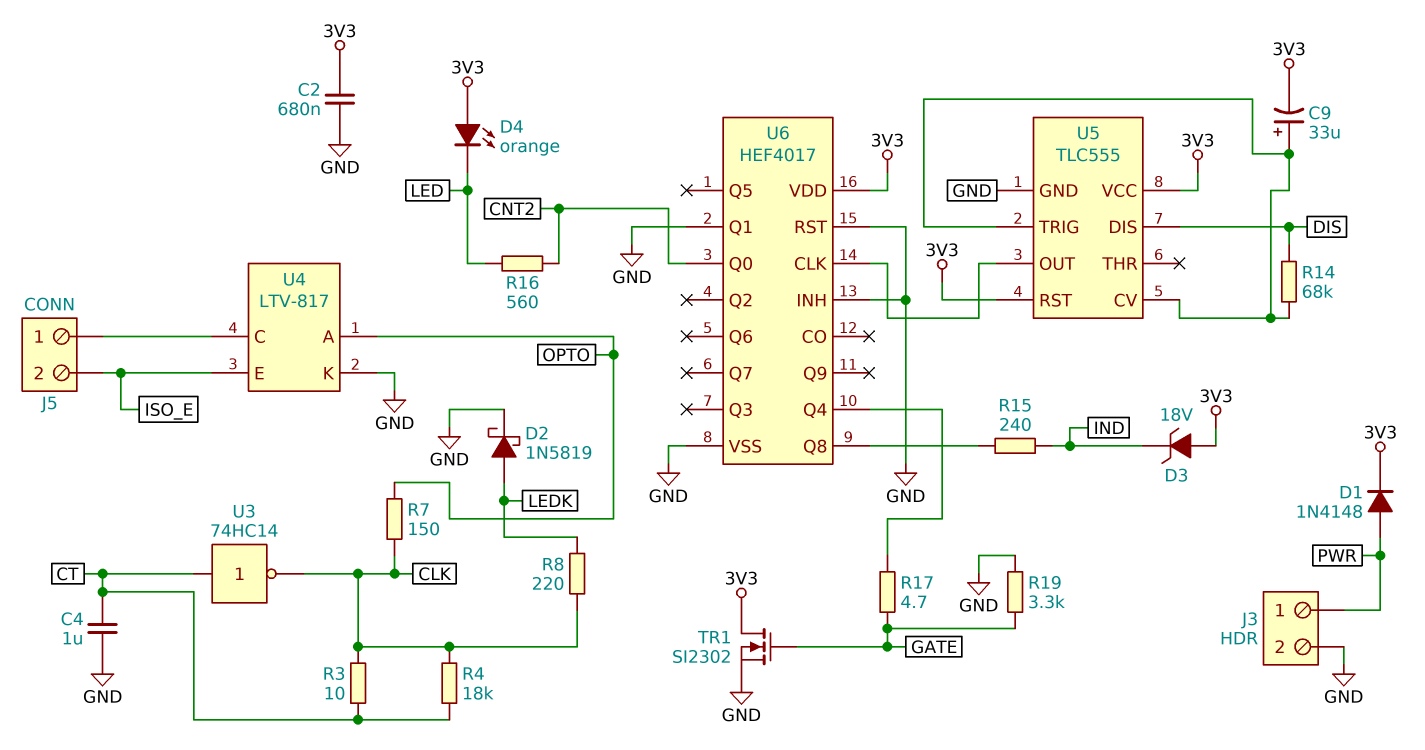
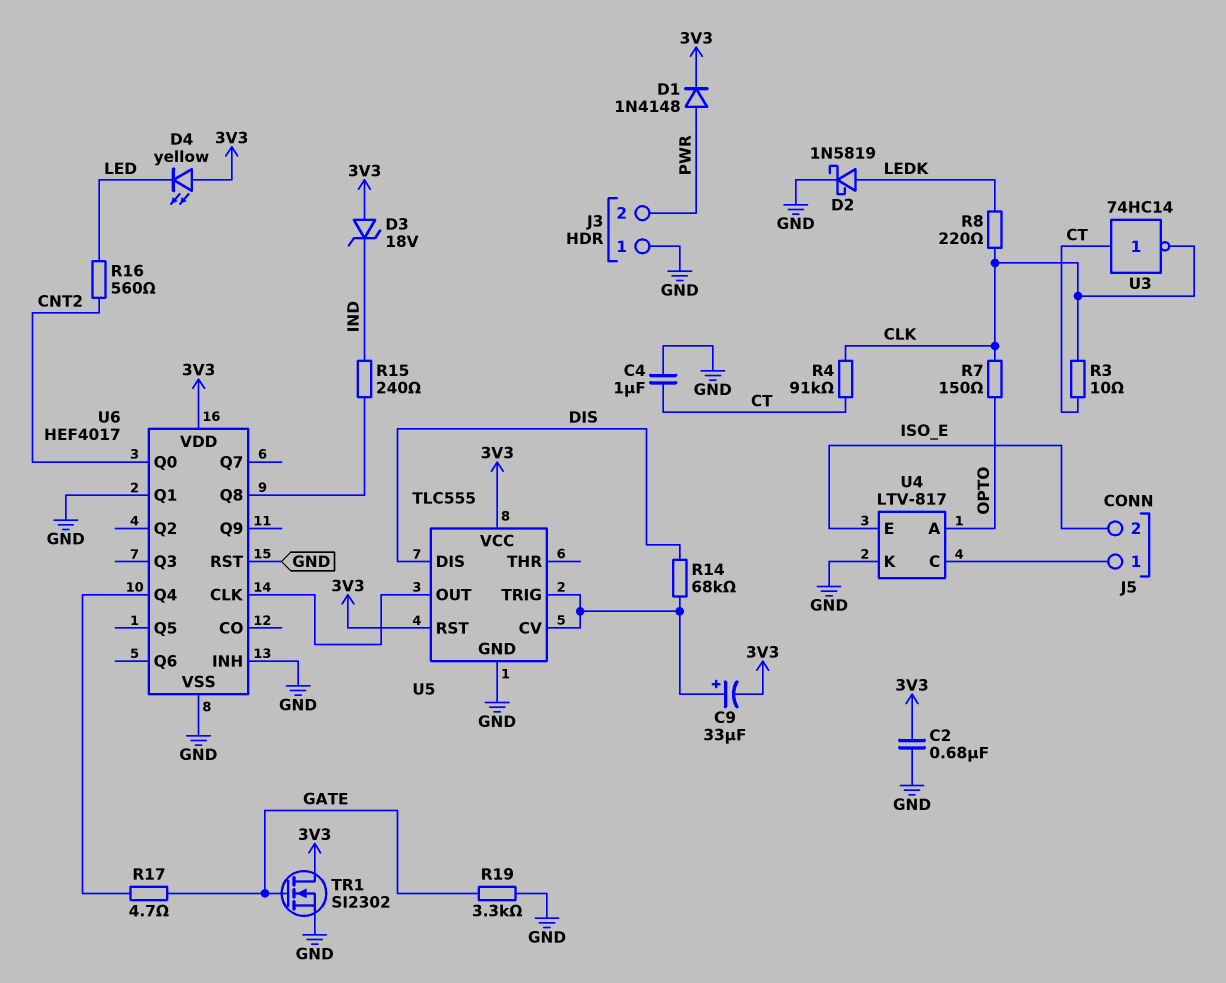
D4: LED orange (A 3V3, K LED) -> LED yellow (A 3V3, K LED)
J3 pin 1: PWR -> GND
J3 pin 2: GND -> PWR
R4: 18k (CLK, CT) -> 91k (CLK, CT)

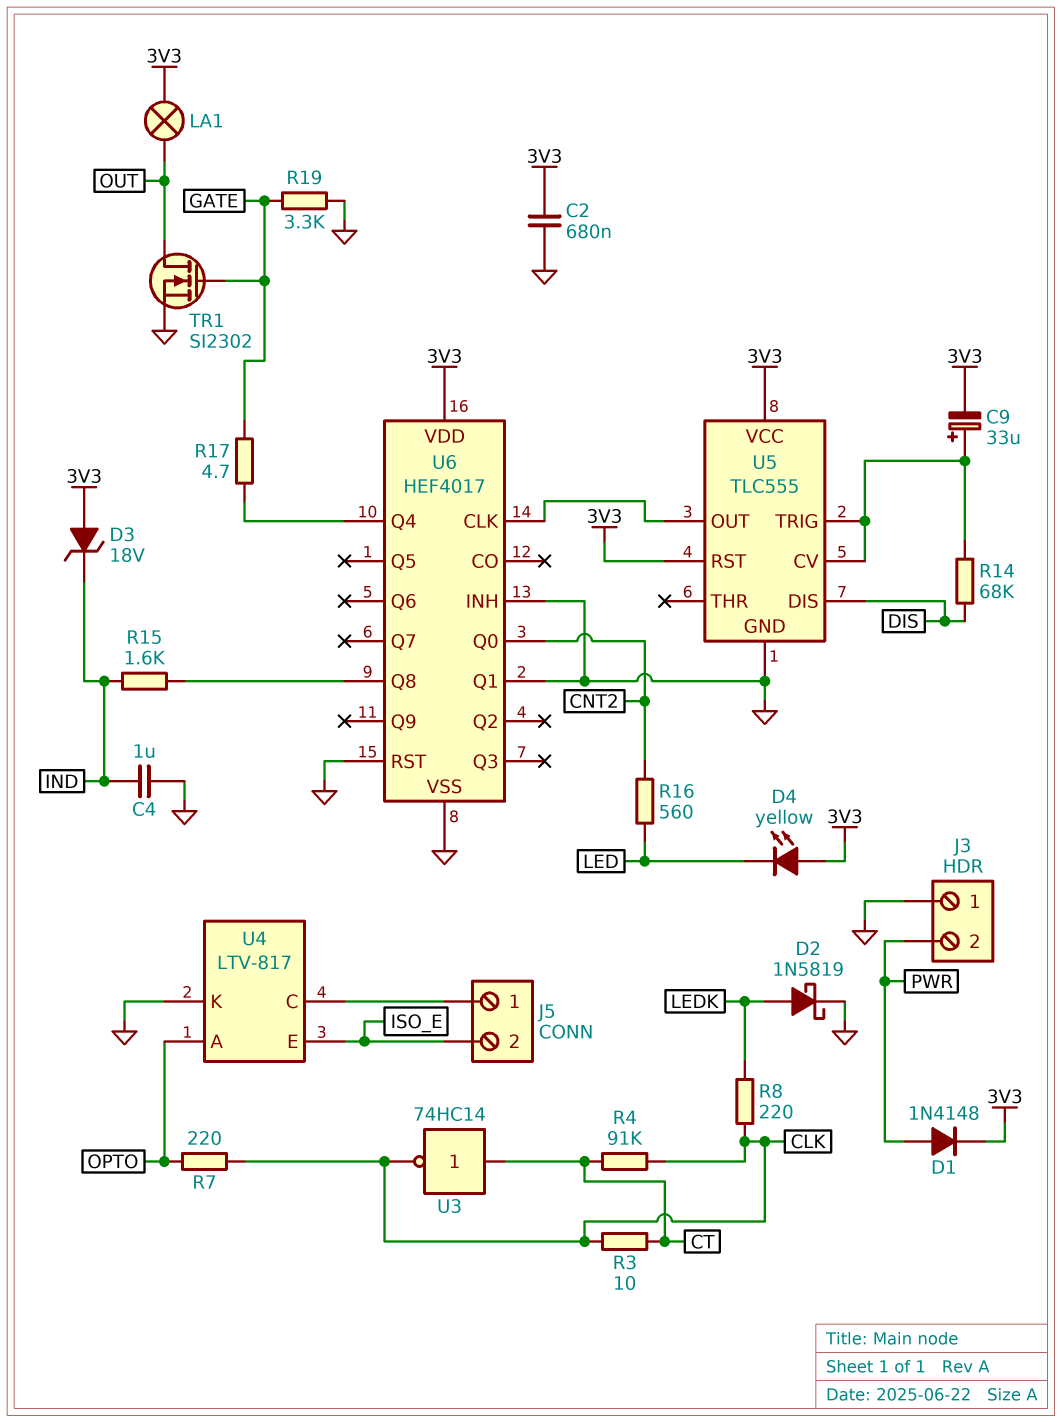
C4: 1uF (CT, GND) -> 1uF (GND, IND)
LA1: none -> lamp (3V3, OUT)
R7: 150 (CLK, OPTO) -> 220 (CLK, OPTO)
R15: 240 (IND, U6/Q8) -> 1.6k (IND, U6/Q8)
TR1: NMOS SI2302 (G GATE, D 3V3, S GND) -> NMOS SI2302 (G GATE, D OUT, S GND)

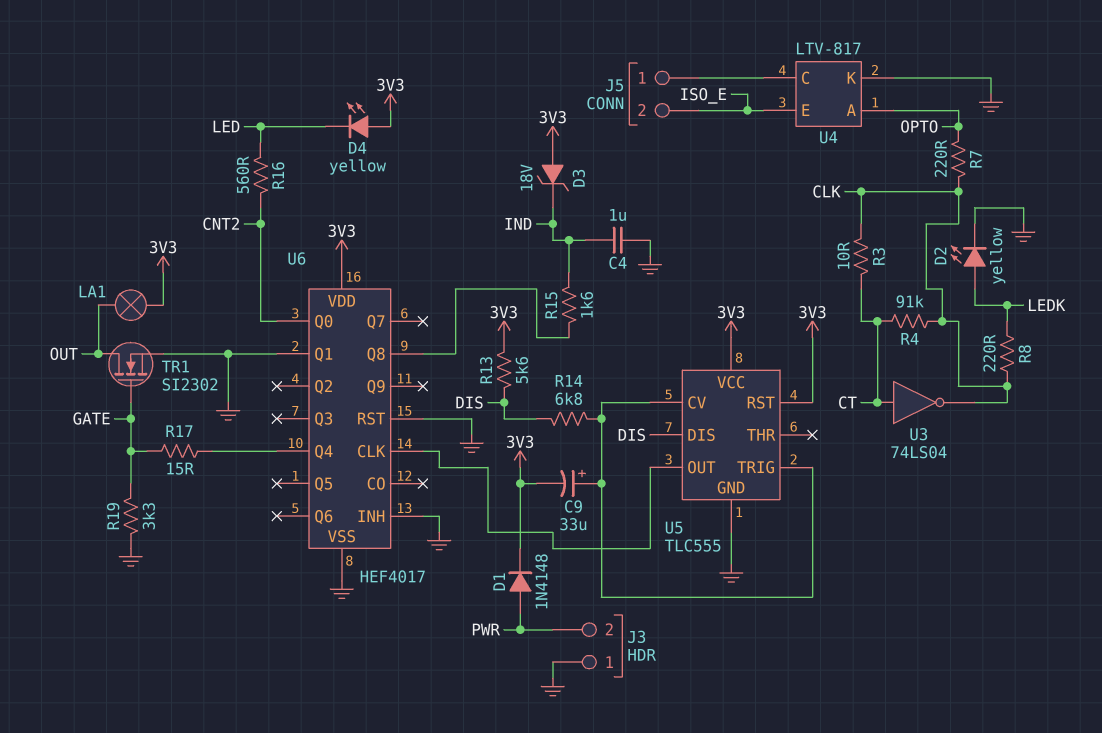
C2: 680nF (3V3, GND) -> none
D2: schottky 1N5819 (A LEDK, K GND) -> LED yellow (A LEDK, K GND)
R13: none -> 5.6k (3V3, DIS)
R14: 68k (DIS, U5/CV) -> 6.8k (DIS, U5/CV)
R17: 4.7 (GATE, U6/Q4) -> 15 (GATE, U6/Q4)
U3: NOT 74HC14 (in CT, out CLK) -> NOT 74LS04 (in CT, out CLK)

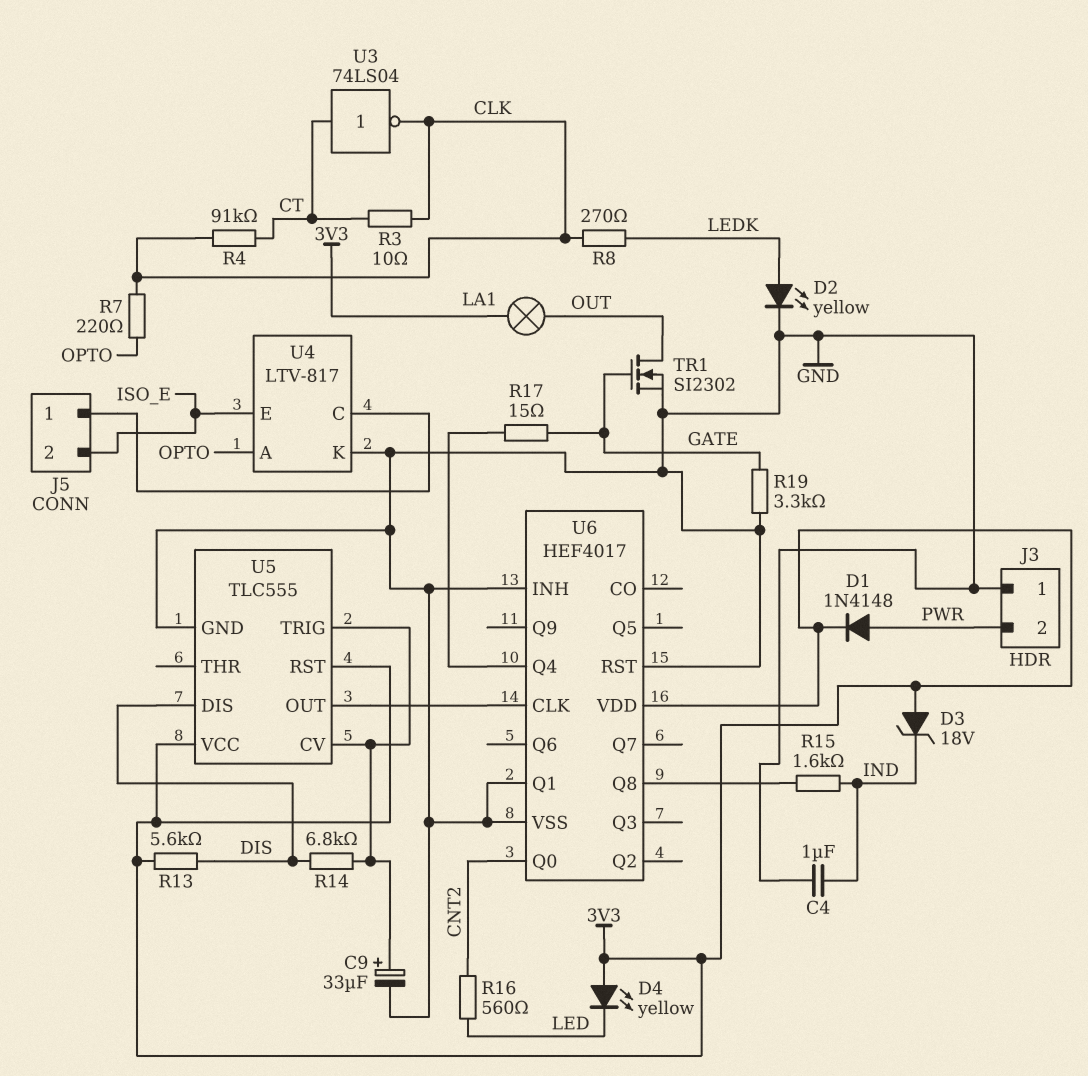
C9: 33uF (plus U5/CV, minus 3V3) -> 33uF (plus U5/CV, minus GND)
R8: 220 (CLK, LEDK) -> 270 (CLK, LEDK)

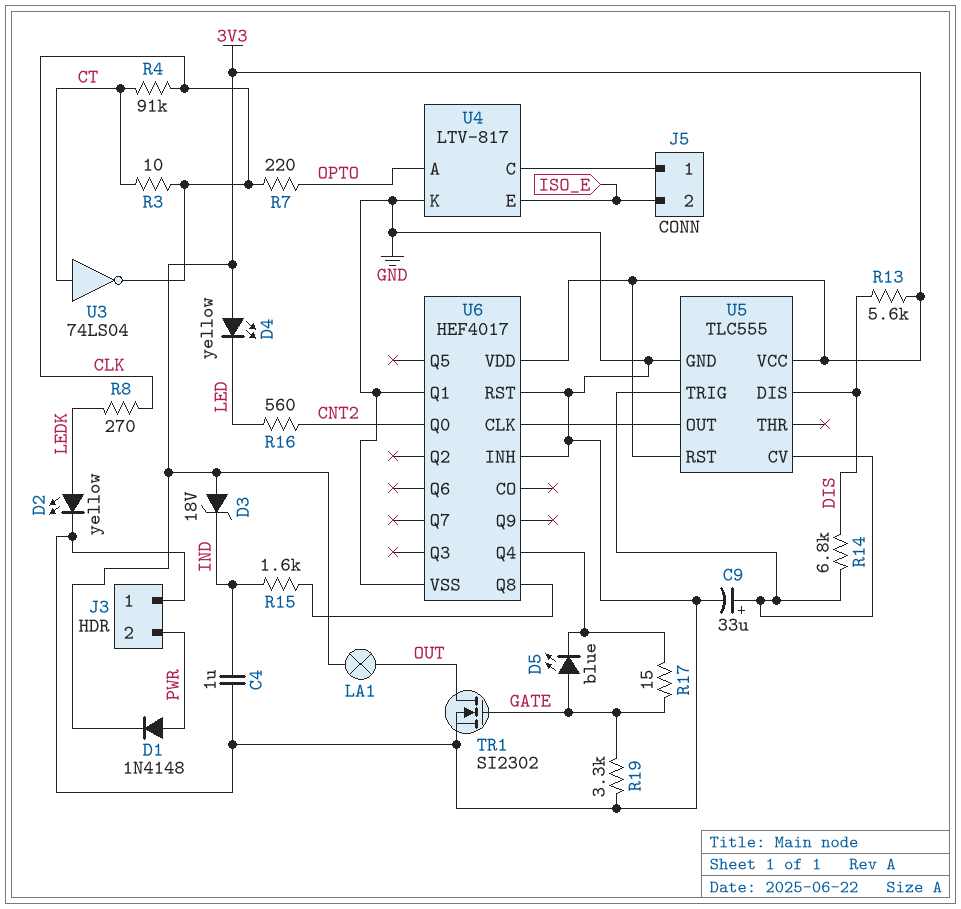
D5: none -> LED blue (A GATE, K U6/Q4)

